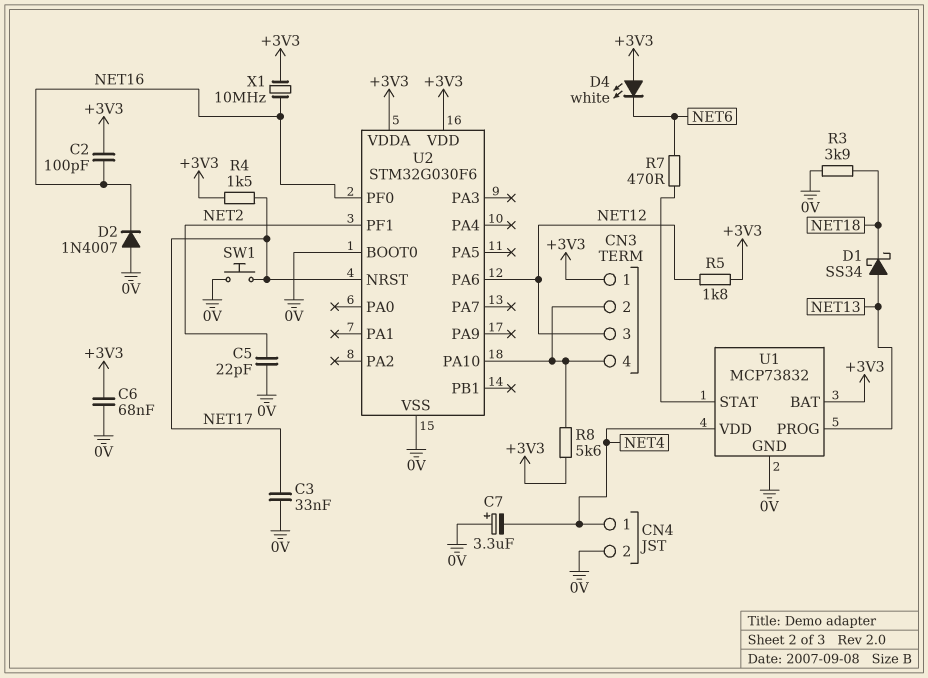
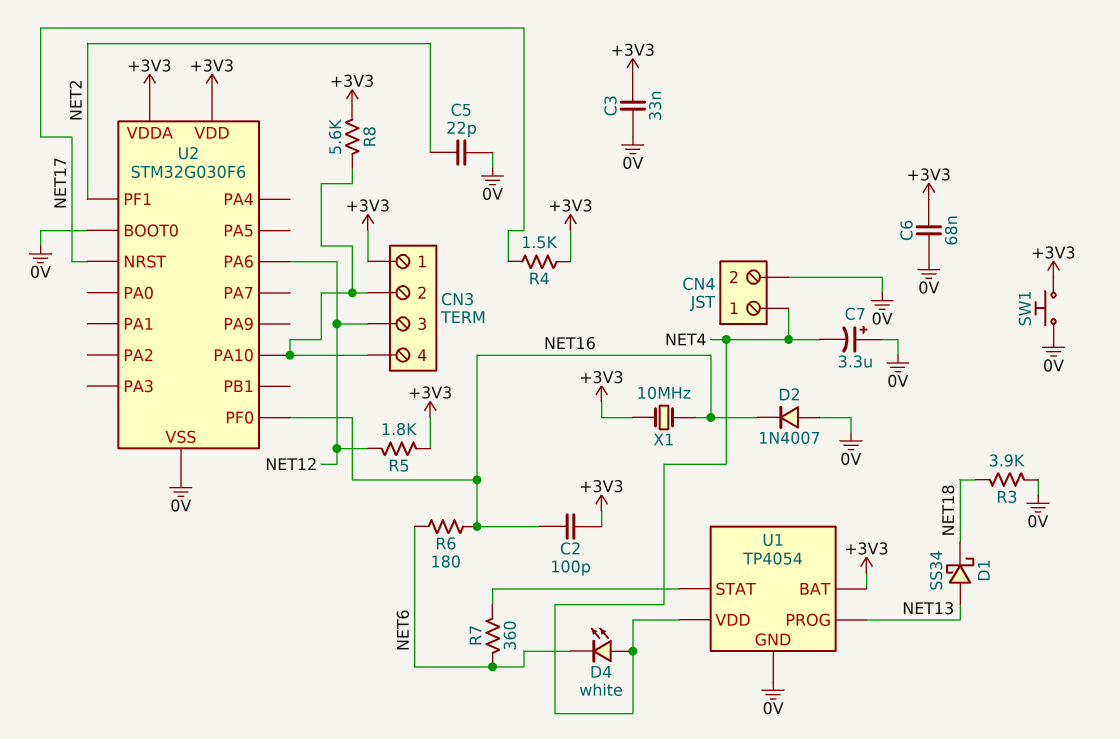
C3: 33nF (0V, NET17) -> 33nF (+3V3, 0V)
D4: LED white (A +3V3, K NET6) -> LED white (A NET4, K NET6)
R6: none -> 180 (NET6, NET16)
R7: 470 (NET6, U1/STAT) -> 360 (NET6, U1/STAT)
SW1: button (0V, NET17) -> button (+3V3, 0V)
U1: MCP73832 -> TP4054

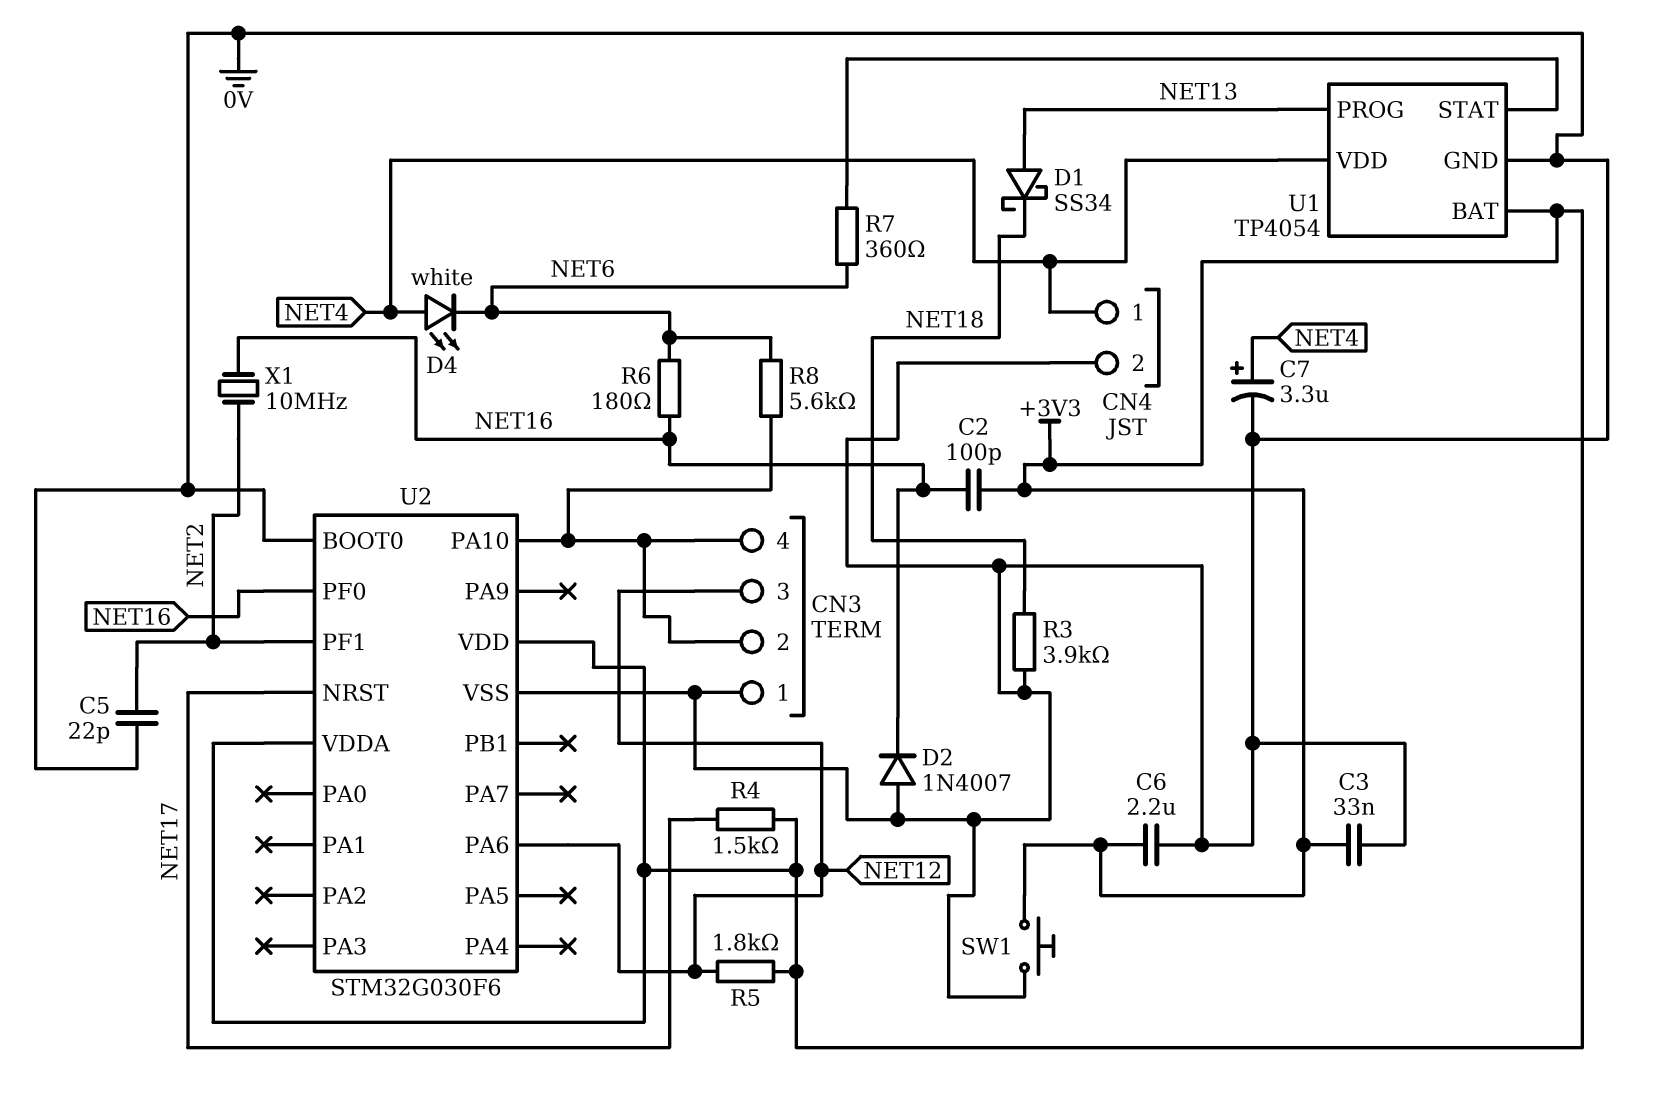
C6: 68nF (+3V3, 0V) -> 2.2uF (+3V3, 0V)
C7: 3.3uF (plus 0V, minus NET4) -> 3.3uF (plus NET4, minus 0V)
CN3 pin 1: +3V3 -> 0V
R8: 5.6k (+3V3, CN3/2) -> 5.6k (CN3/2, NET6)
X1: 10MHz (+3V3, NET16) -> 10MHz (NET2, NET16)

